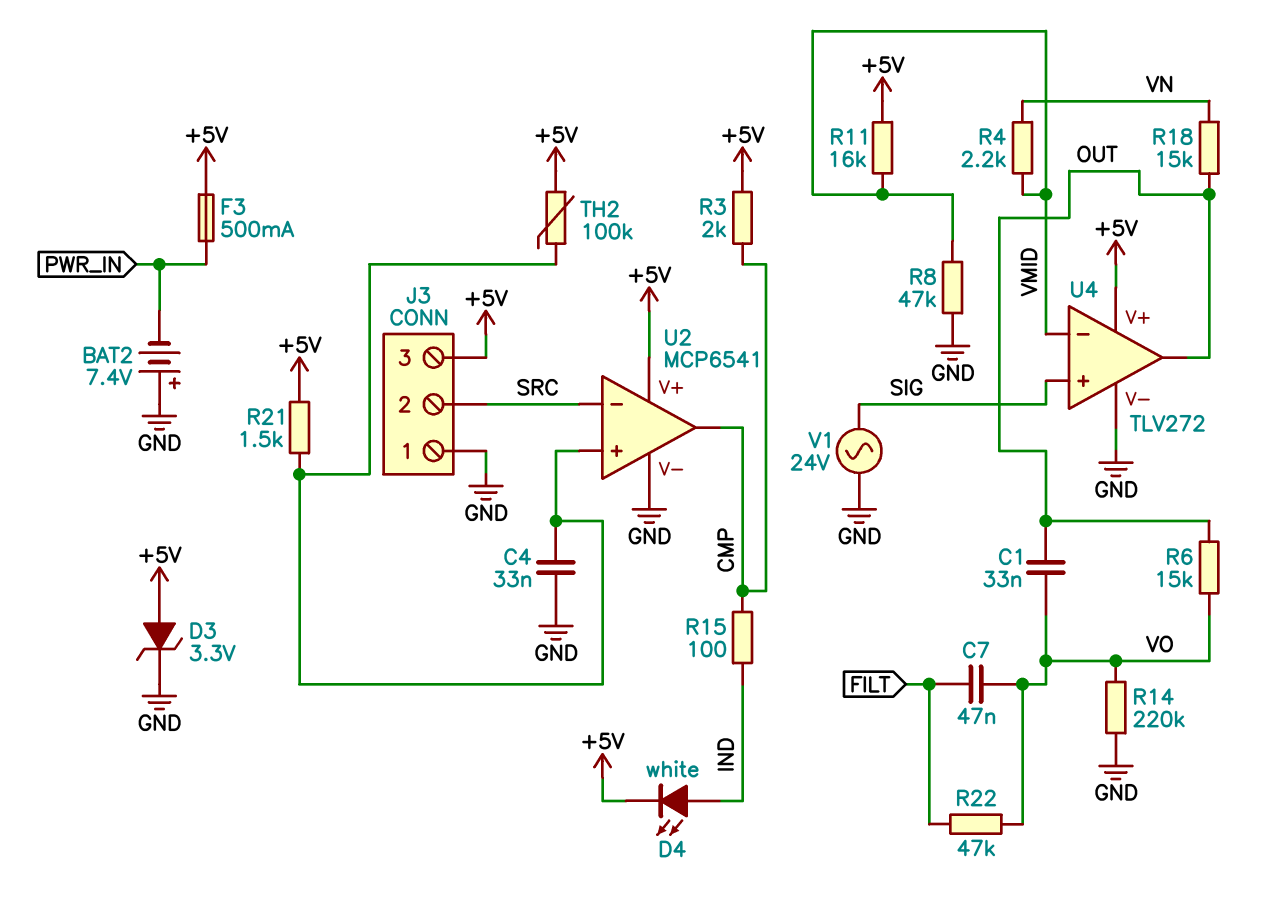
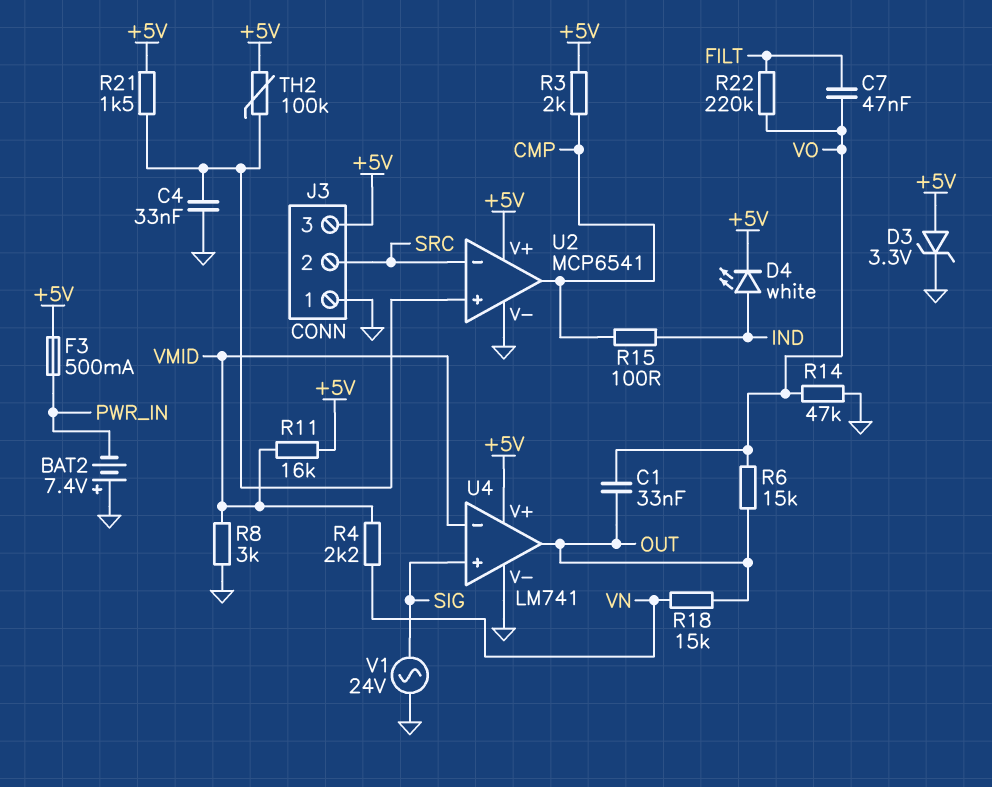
R8: 47k (GND, VMID) -> 3k (GND, VMID)
R14: 220k (GND, VO) -> 47k (GND, VO)
R22: 47k (FILT, VO) -> 220k (FILT, VO)
U4: TLV272 -> LM741

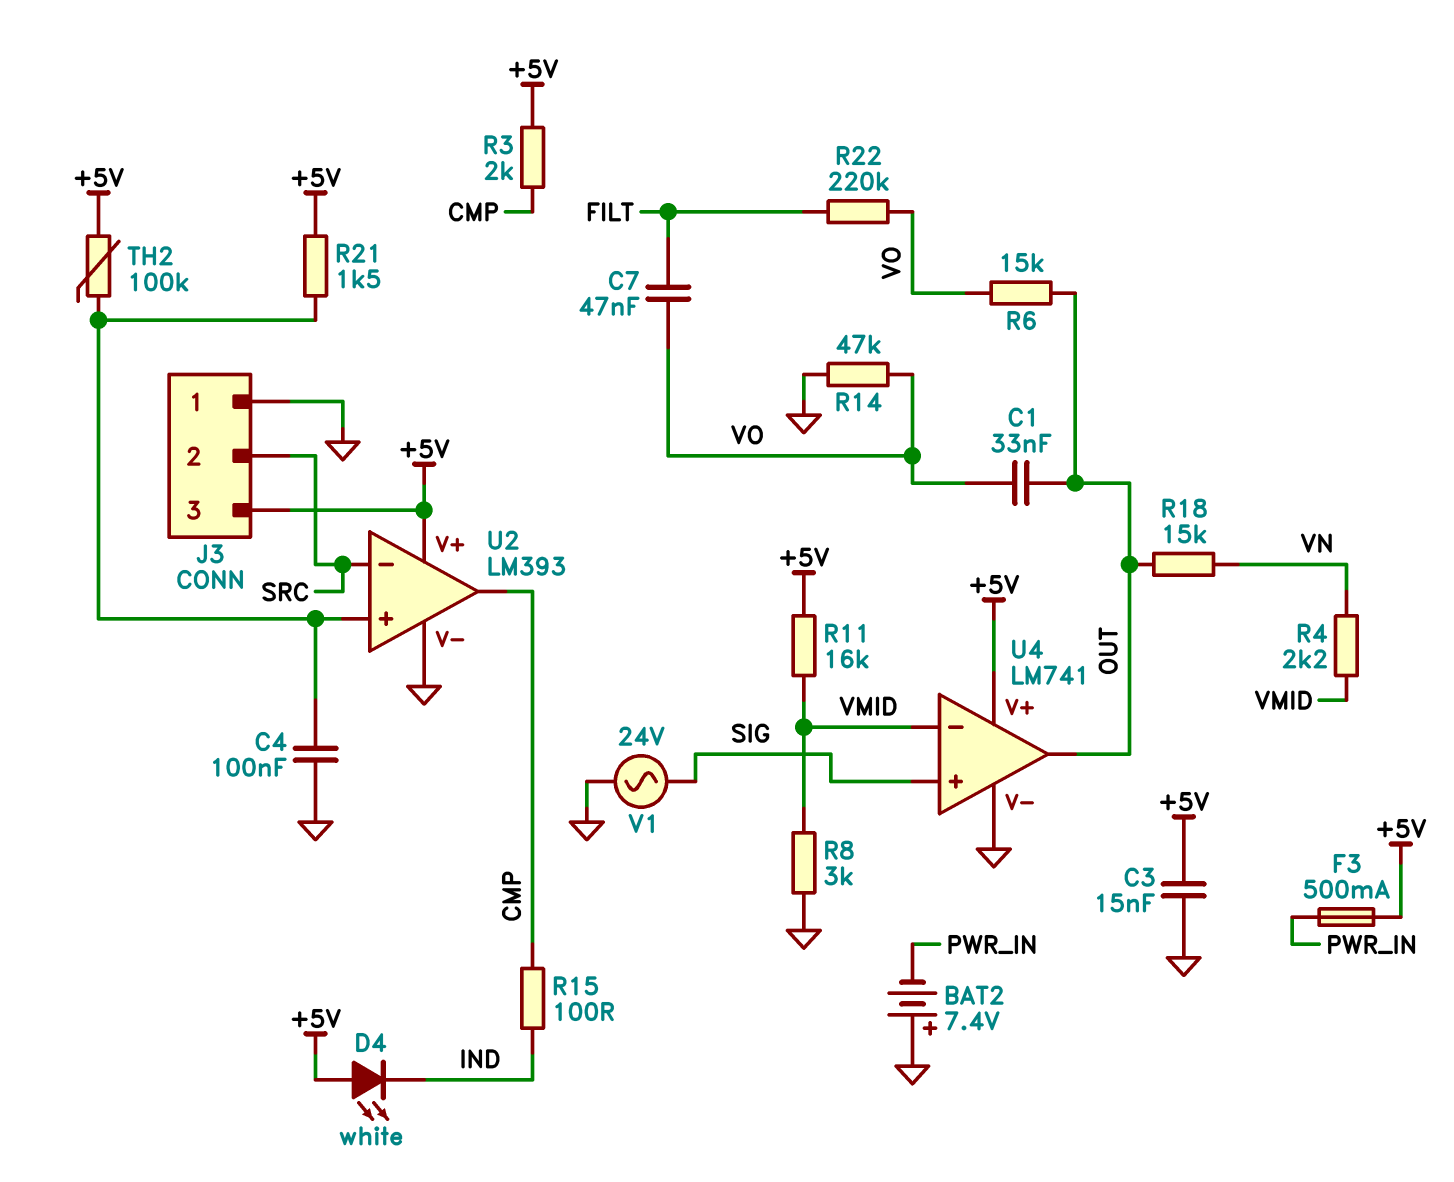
C3: none -> 15nF (+5V, GND)
C4: 33nF (GND, U2/in+) -> 100nF (GND, U2/in+)
D3: zener 3.3V (A +5V, K GND) -> none
D4: LED white (A IND, K +5V) -> LED white (A +5V, K IND)
U2: MCP6541 -> LM393

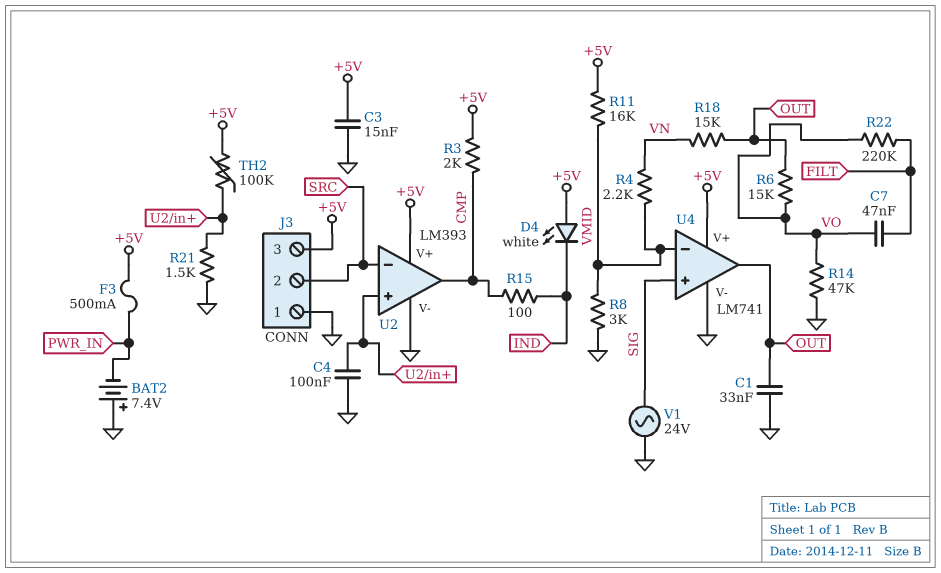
C1: 33nF (OUT, VO) -> 33nF (GND, OUT)
R21: 1.5k (+5V, U2/in+) -> 1.5k (GND, U2/in+)

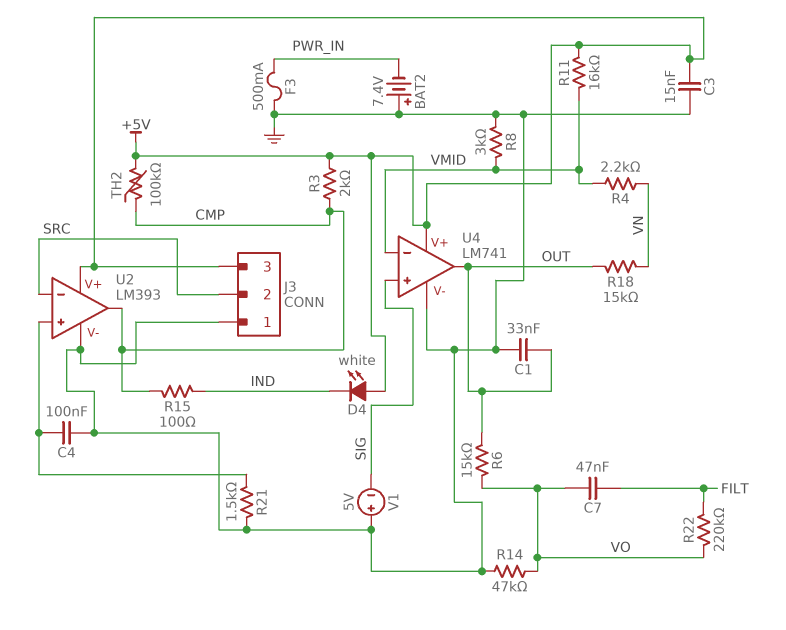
F3: 500mA (+5V, PWR_IN) -> 500mA (GND, PWR_IN)
TH2: 100k (+5V, U2/in+) -> 100k (+5V, CMP)
V1: AC 24V (GND, SIG) -> 5V (plus GND, minus SIG)

